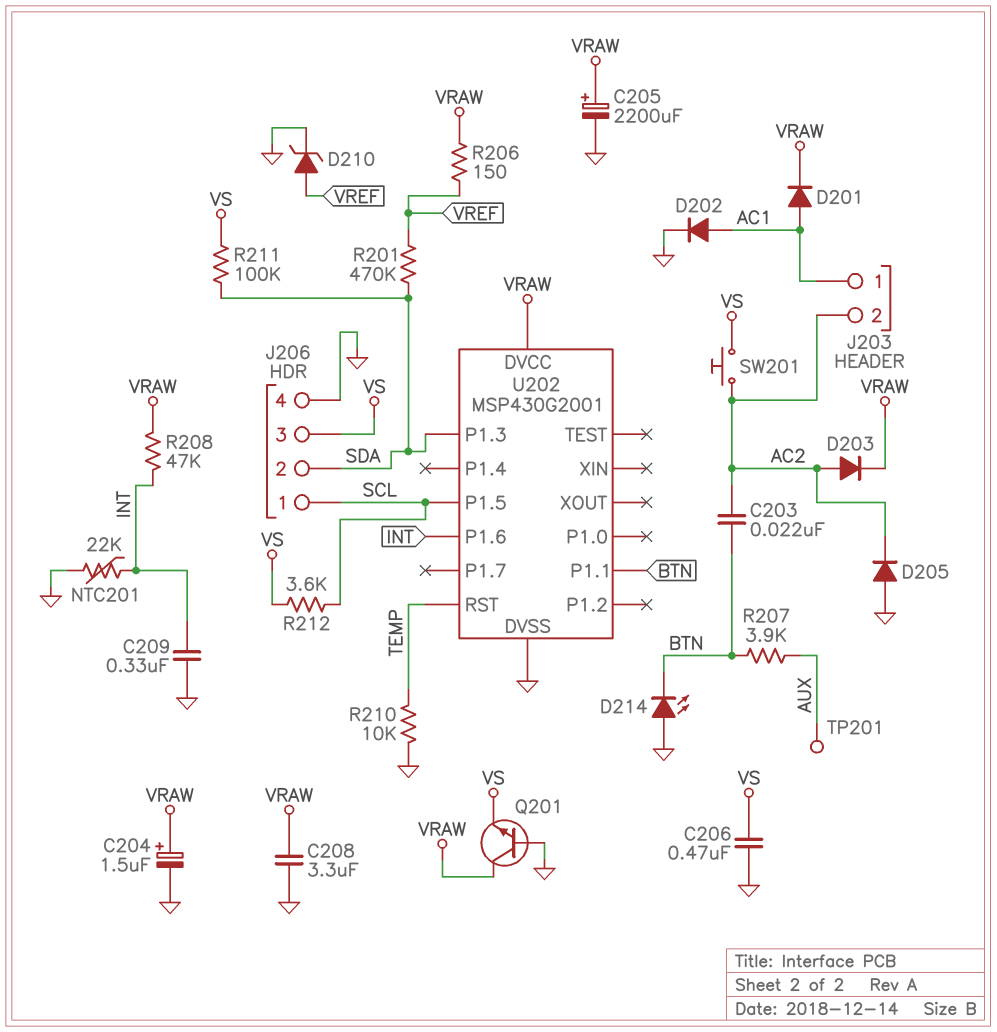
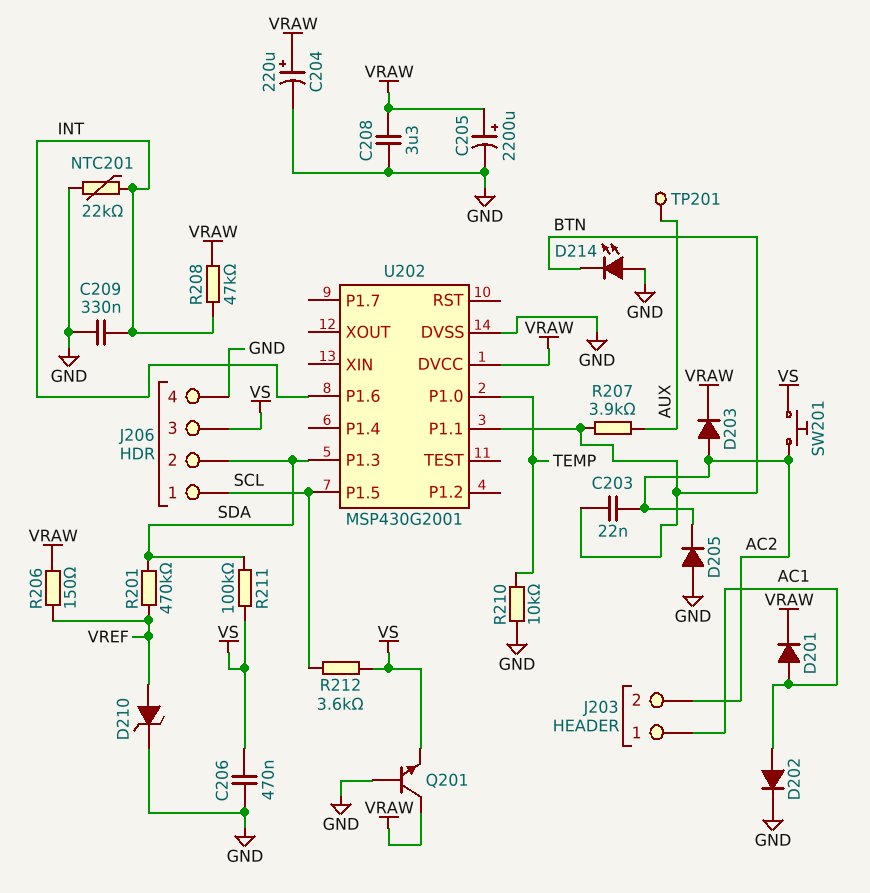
C204: 1.5uF (plus VRAW, minus GND) -> 220uF (plus VRAW, minus GND)
U202 pin P1.0: none -> TEMP
U202 pin RST: TEMP -> none

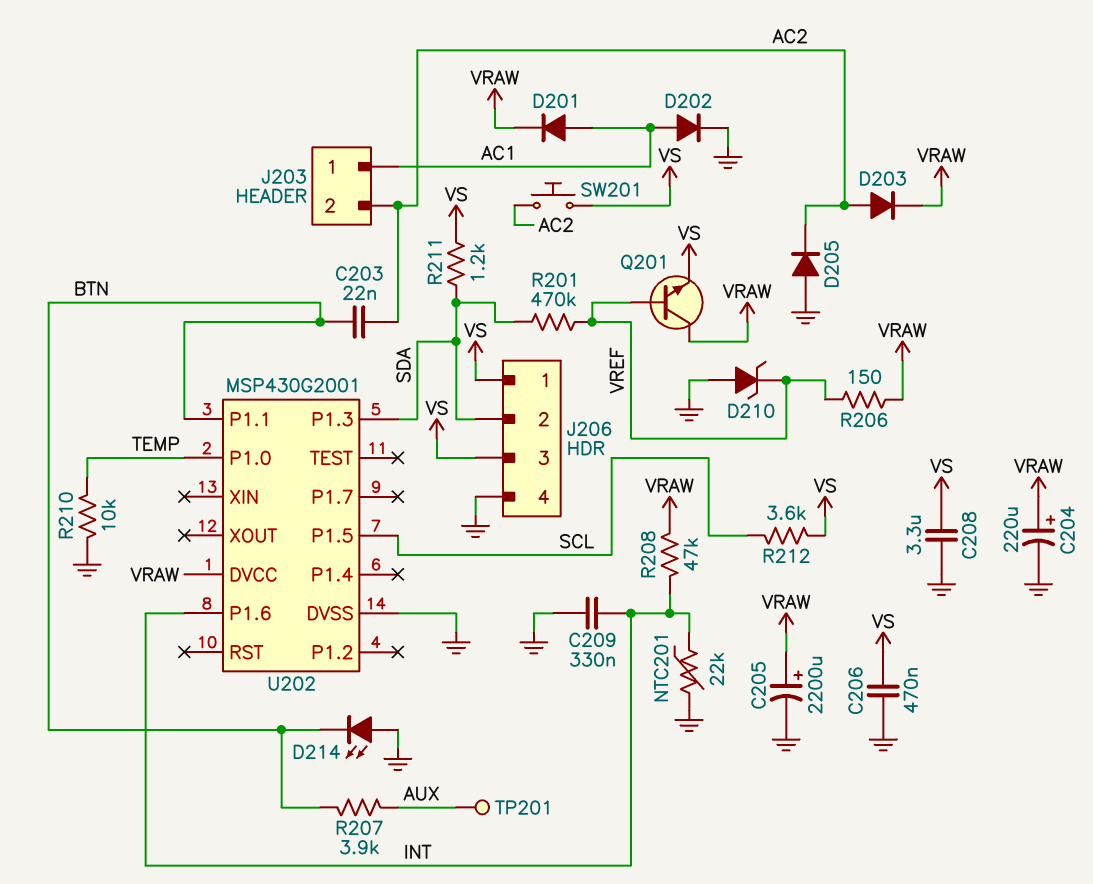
C208: 3.3uF (GND, VRAW) -> 3.3uF (GND, VS)
D210: zener (A VREF, K GND) -> zener (A GND, K VREF)
J206 pin 1: SCL -> VS
Q201: NPN (B GND, C VRAW, E VS) -> NPN (B VREF, C VRAW, E VS)
R211: 100k (SDA, VS) -> 1.2k (SDA, VS)

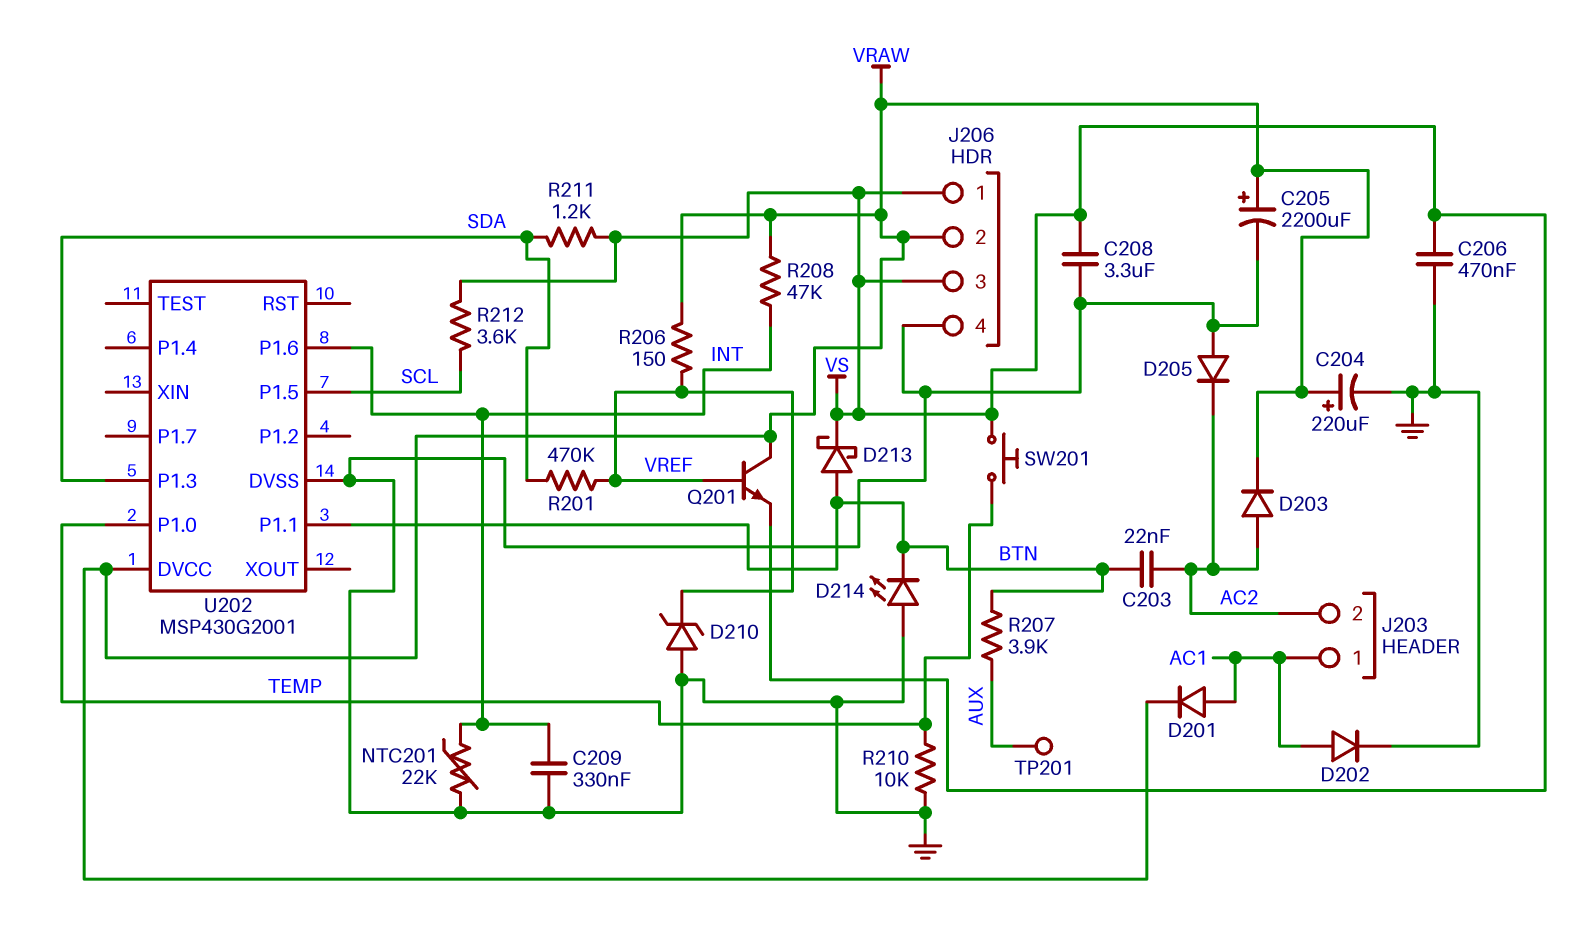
D213: none -> schottky (A BTN, K VS)
J206 pin 2: SDA -> VRAW
SW201: button (AC2, VS) -> button (TEMP, VS)

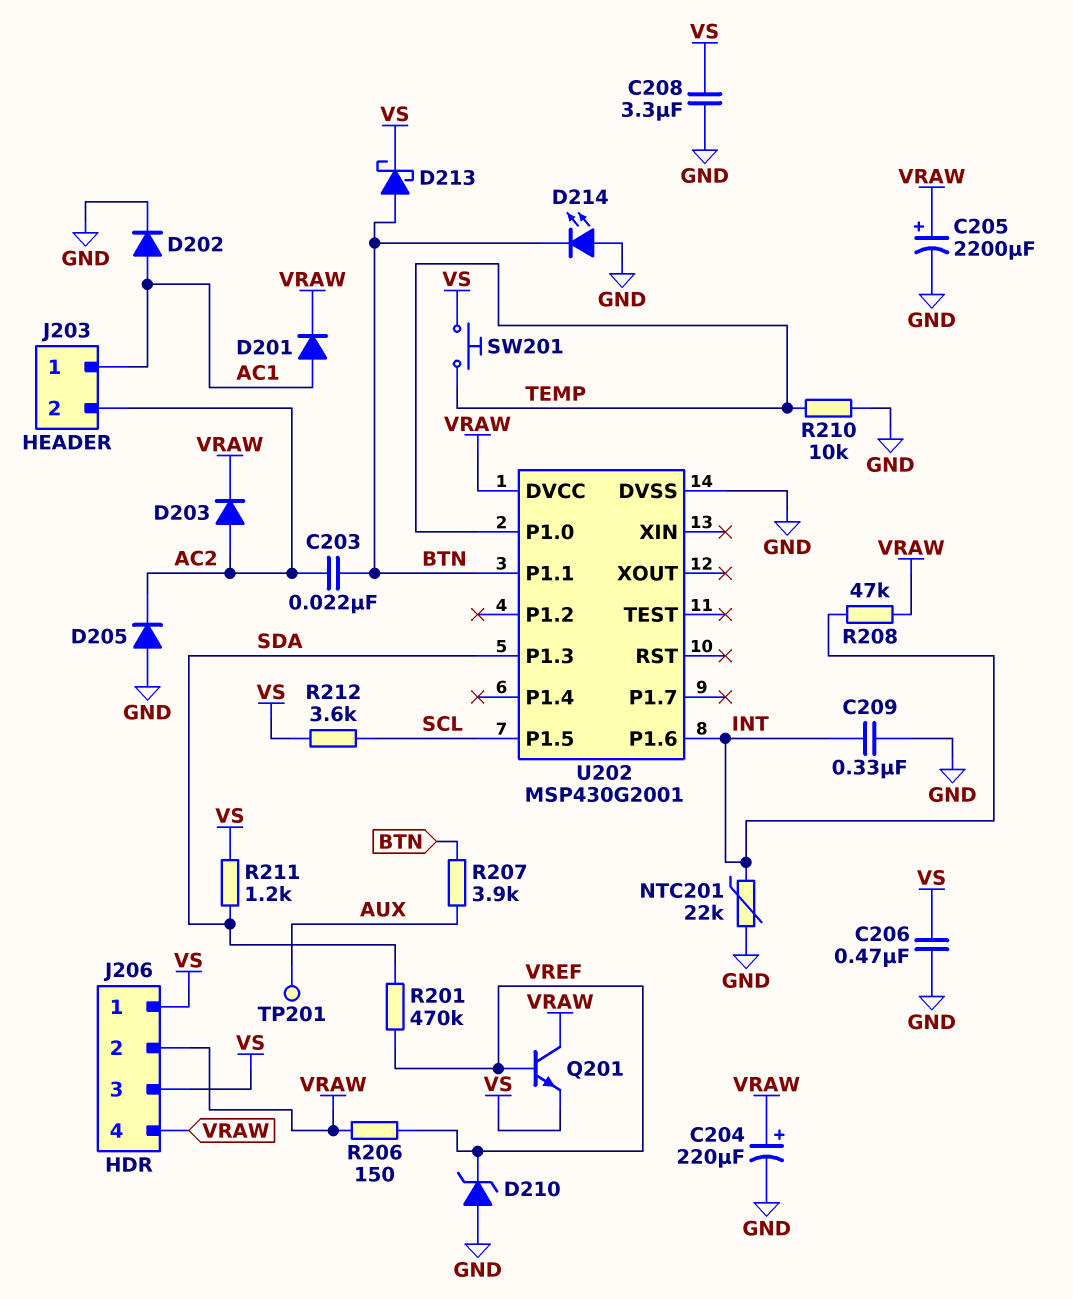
J206 pin 4: GND -> VRAW

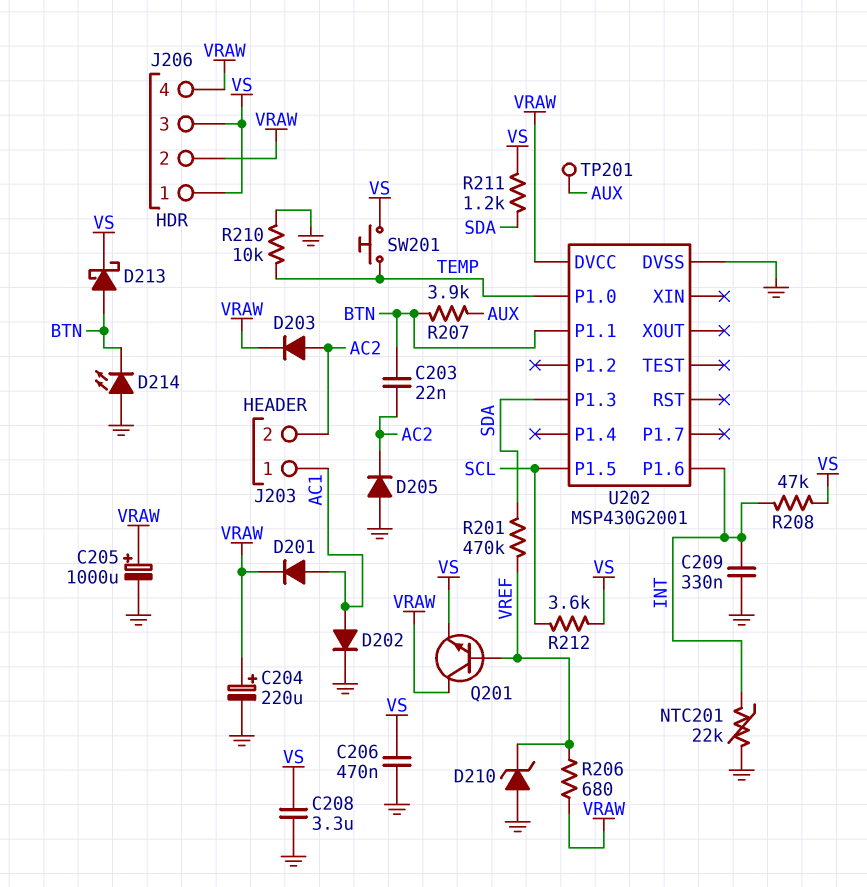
C205: 2200uF (plus VRAW, minus GND) -> 1000uF (plus VRAW, minus GND)
R206: 150 (VRAW, VREF) -> 680 (VRAW, VREF)
R208: 47k (INT, VRAW) -> 47k (INT, VS)

